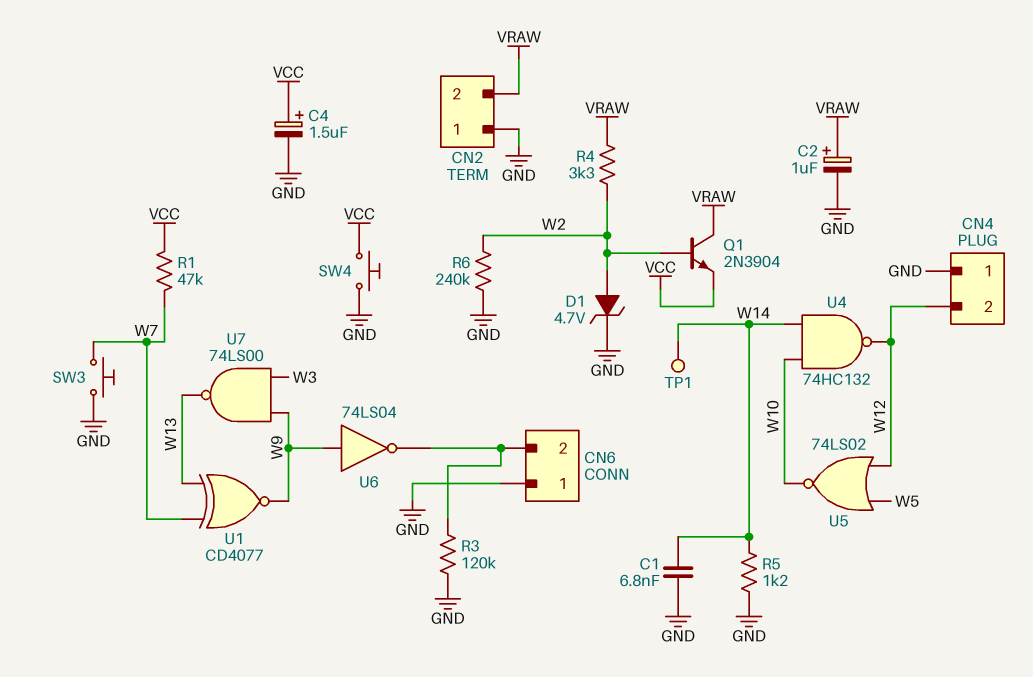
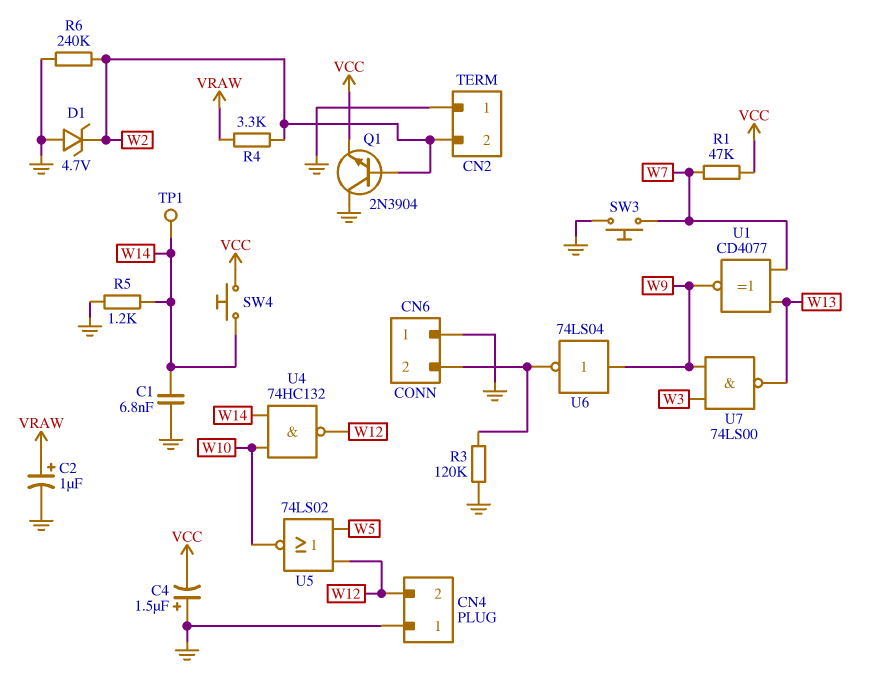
C4: 1.5uF (plus VCC, minus GND) -> 1.5uF (plus GND, minus VCC)
CN2 pin 2: VRAW -> W2
D1: zener 4.7V (A W2, K GND) -> zener 4.7V (A GND, K W2)
Q1: NPN 2N3904 (B W2, C VRAW, E VCC) -> NPN 2N3904 (B W2, C GND, E VCC)
SW4: button (GND, VCC) -> button (VCC, W14)

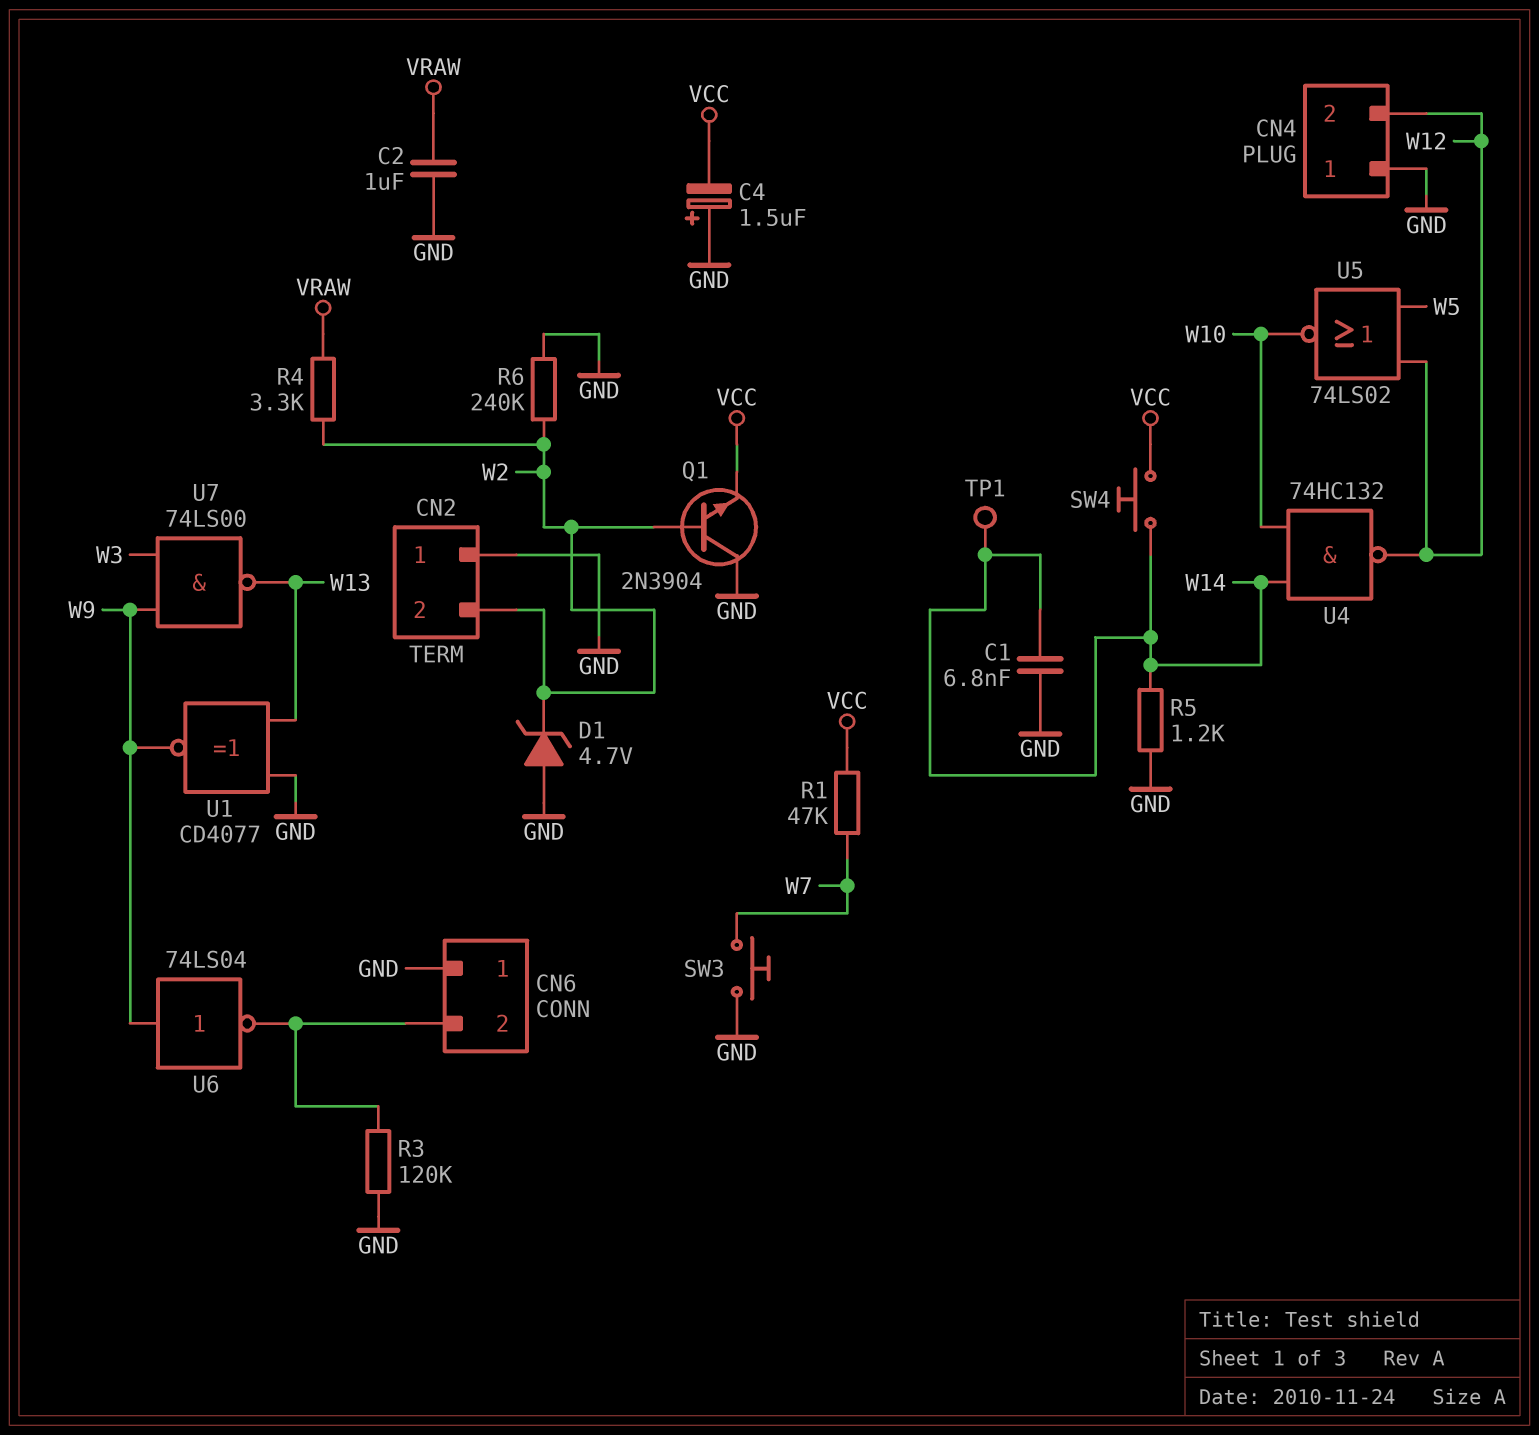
C2: 1uF (plus VRAW, minus GND) -> 1uF (GND, VRAW)
U1: XNOR CD4077 (in W7, in W13, out W9) -> XNOR CD4077 (in GND, in W13, out W9)

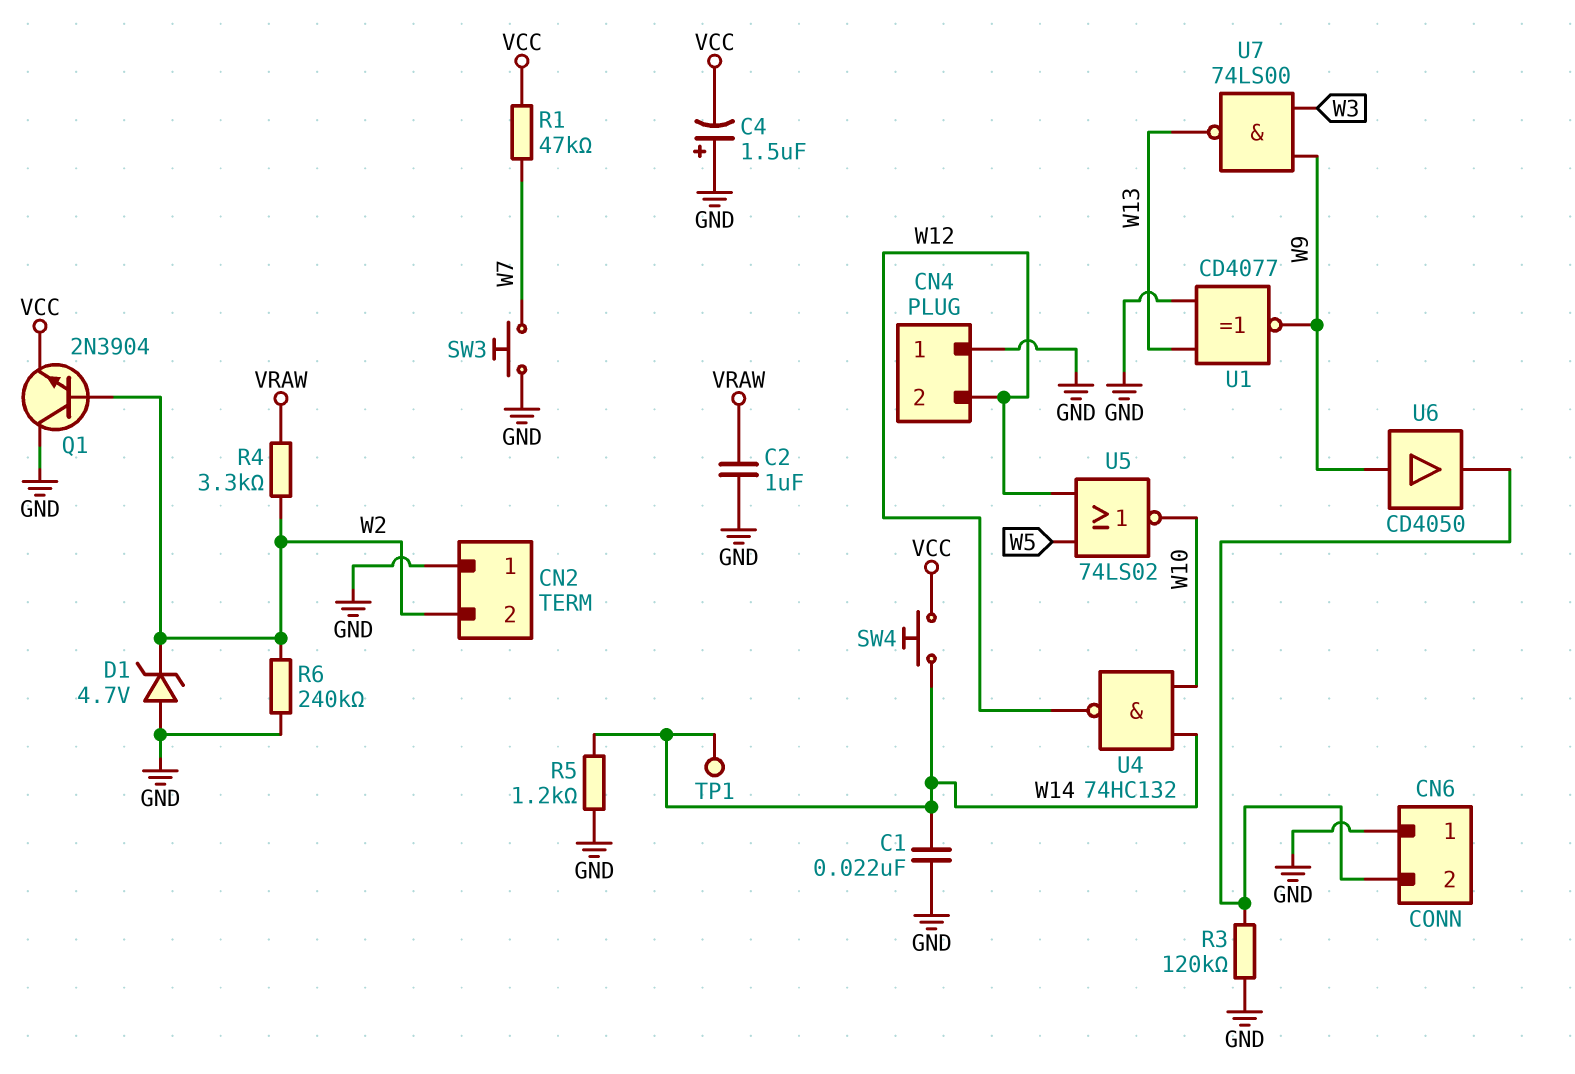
C1: 6.8nF (GND, W14) -> 22nF (GND, W14)
U6: NOT 74LS04 (in W9, out CN6/2) -> buffer CD4050 (in W9, out CN6/2)

